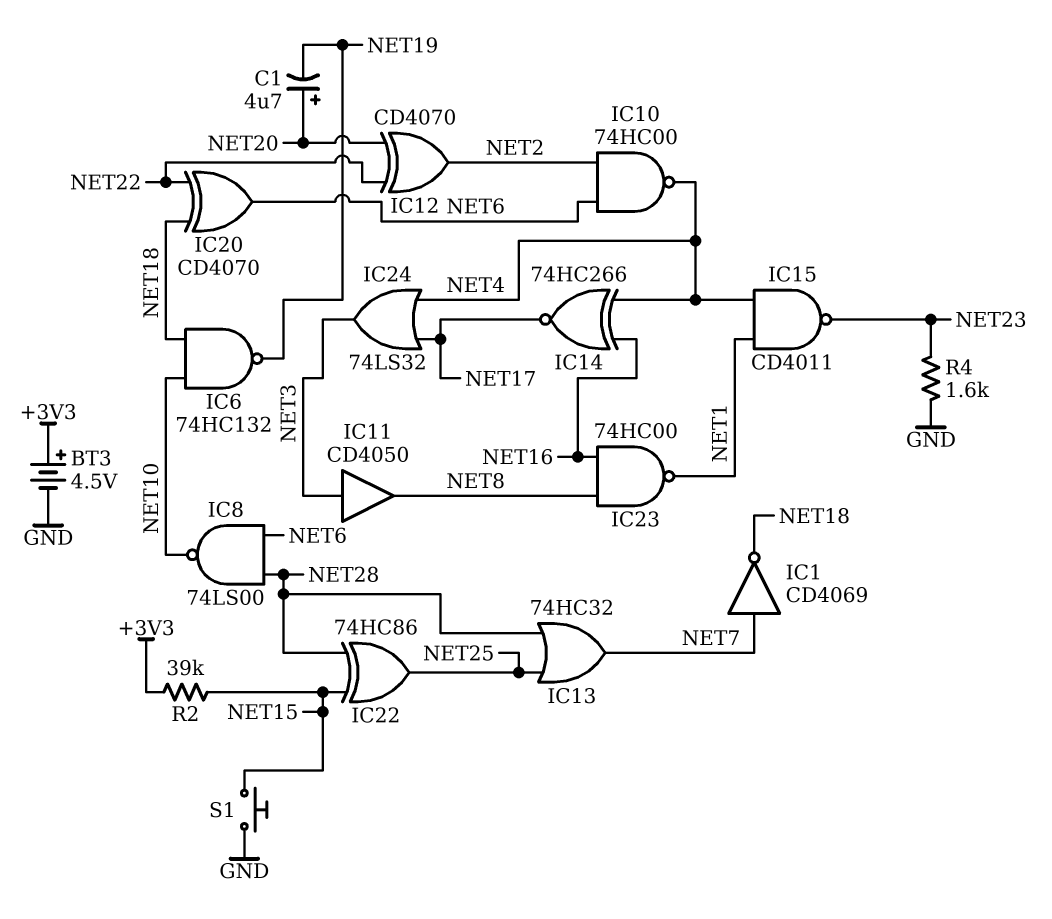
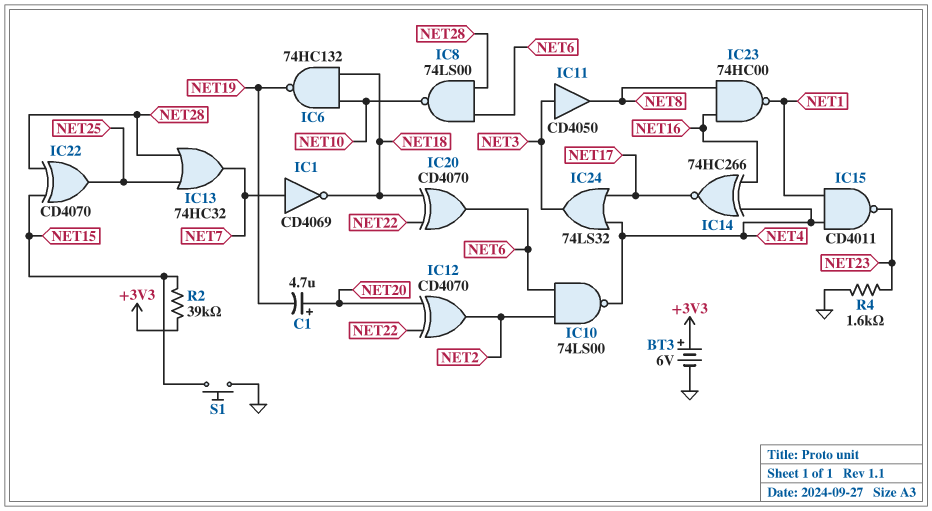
BT3: 4.5V (plus +3V3, minus GND) -> 6V (plus +3V3, minus GND)
IC10: NAND 74HC00 (in NET2, in NET6, out NET4) -> NAND 74LS00 (in NET2, in NET6, out NET4)
IC22: XOR 74HC86 (in NET15, in NET28, out NET25) -> XOR CD4070 (in NET15, in NET28, out NET25)

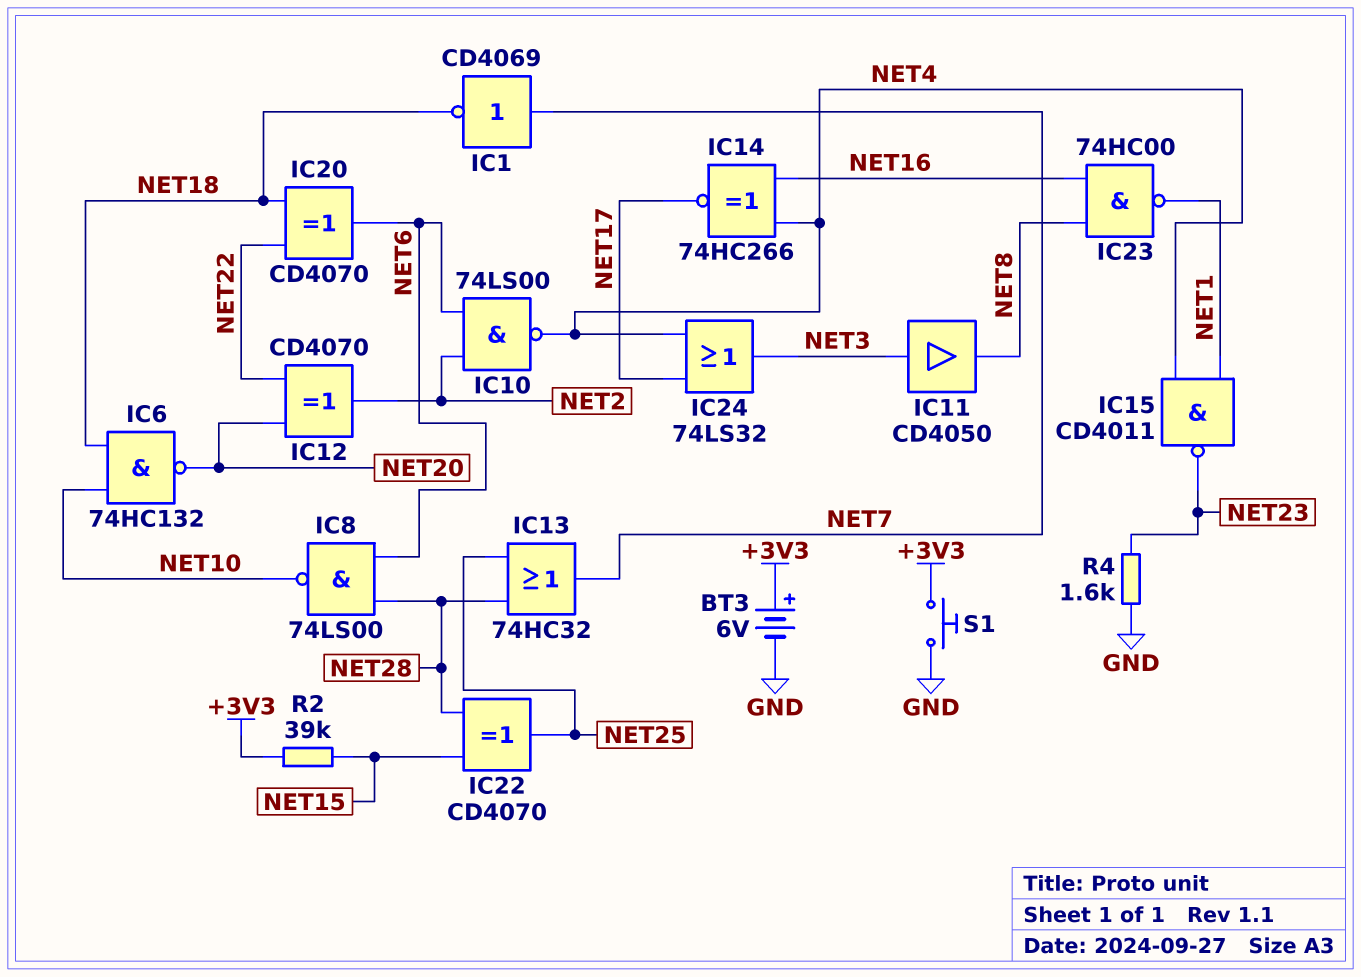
C1: 4.7uF (plus NET20, minus NET19) -> none
IC6: NAND 74HC132 (in NET10, in NET18, out NET19) -> NAND 74HC132 (in NET10, in NET18, out NET20)
S1: button (GND, NET15) -> button (+3V3, GND)

